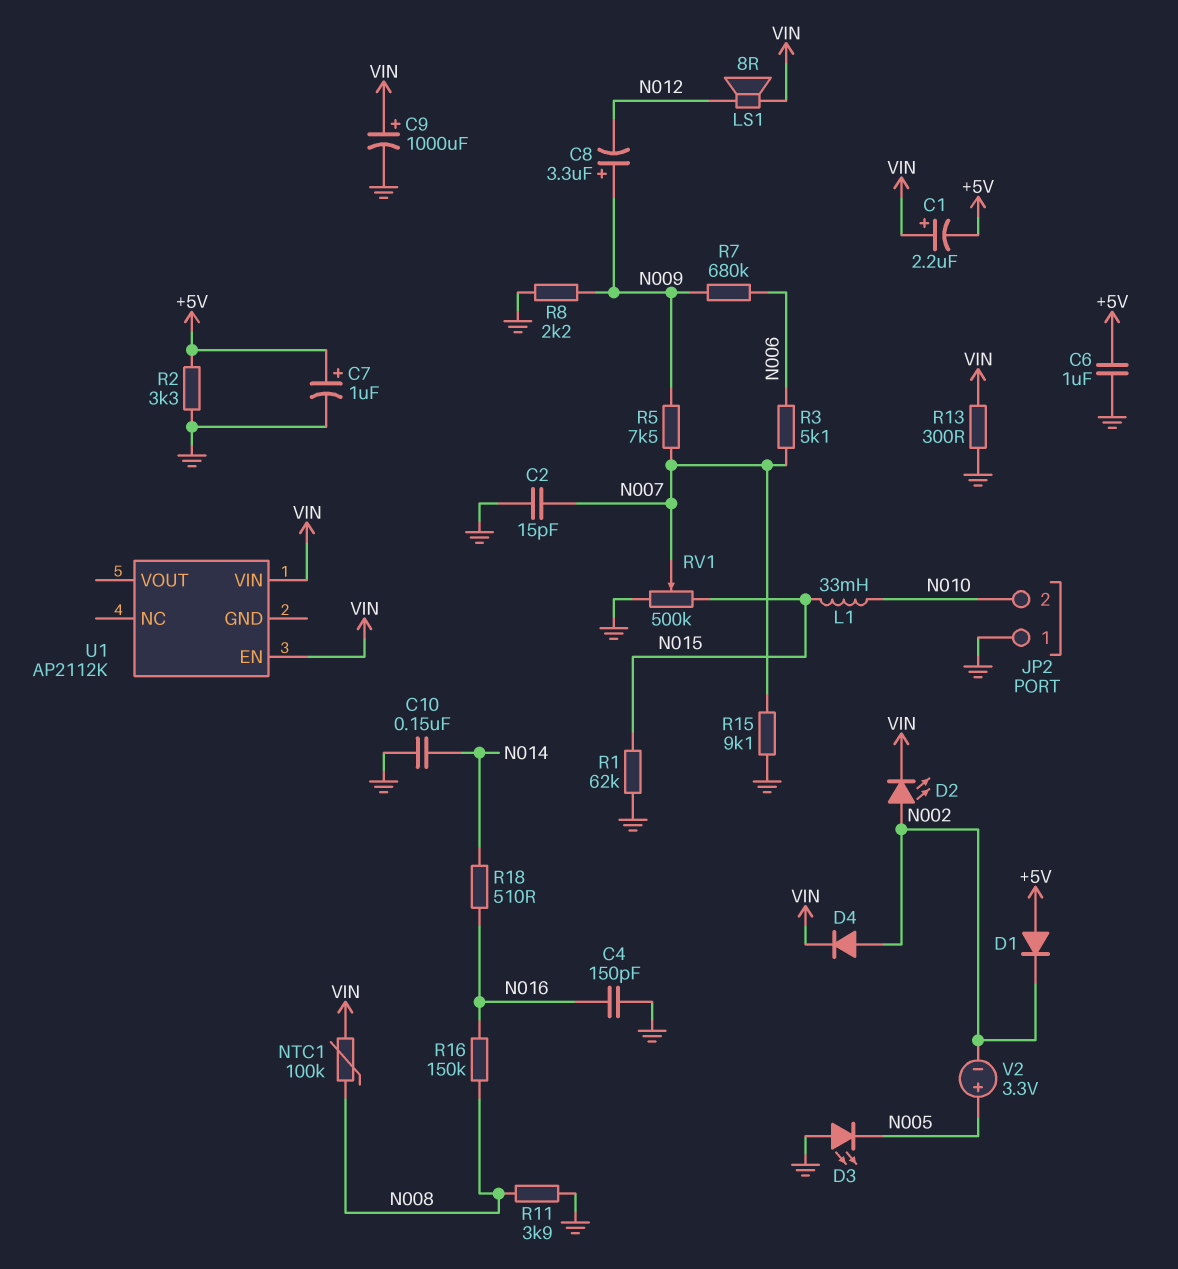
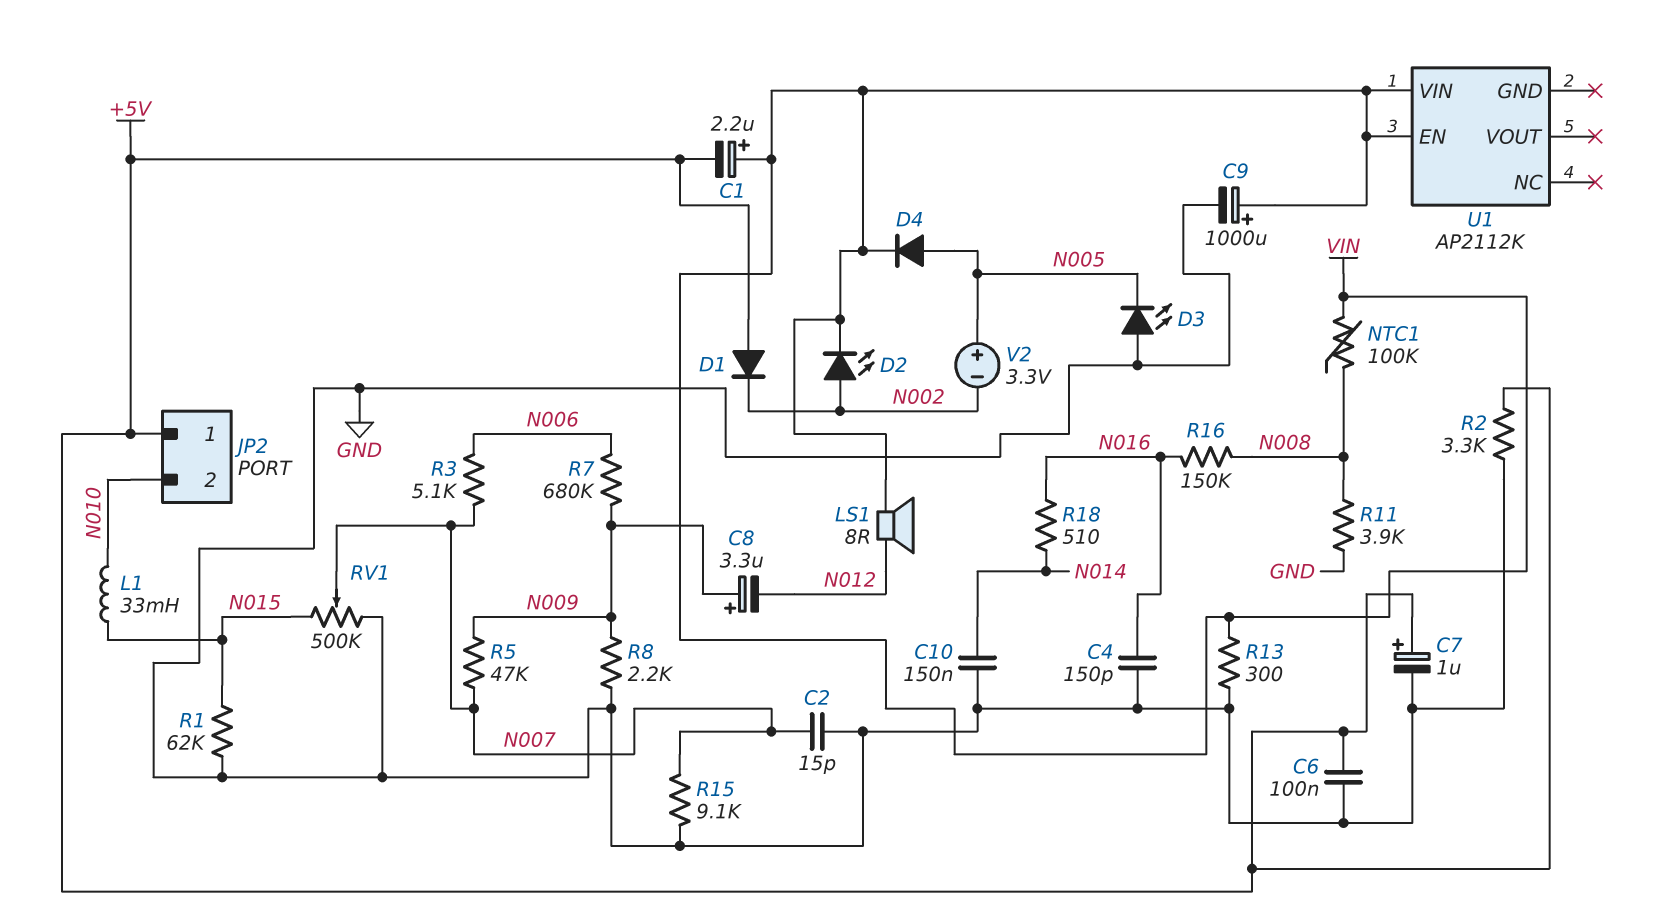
C6: 1uF (+5V, GND) -> 100nF (+5V, GND)
D4: diode (A N002, K VIN) -> diode (A N005, K VIN)
JP2 pin 1: GND -> +5V
R5: 7.5k (N007, N009) -> 47k (N007, N009)

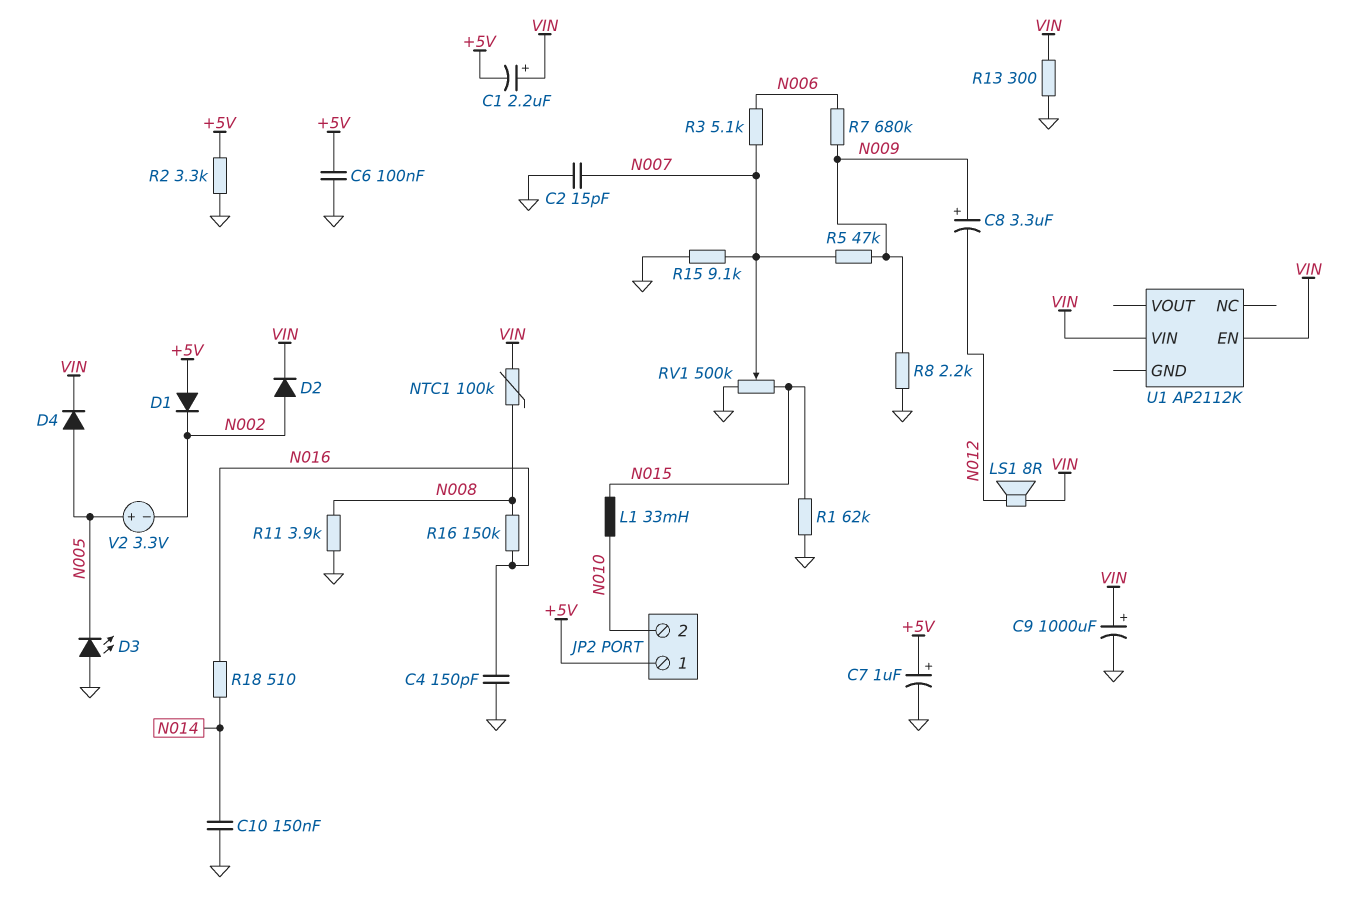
D2: LED (A N002, K VIN) -> diode (A N002, K VIN)

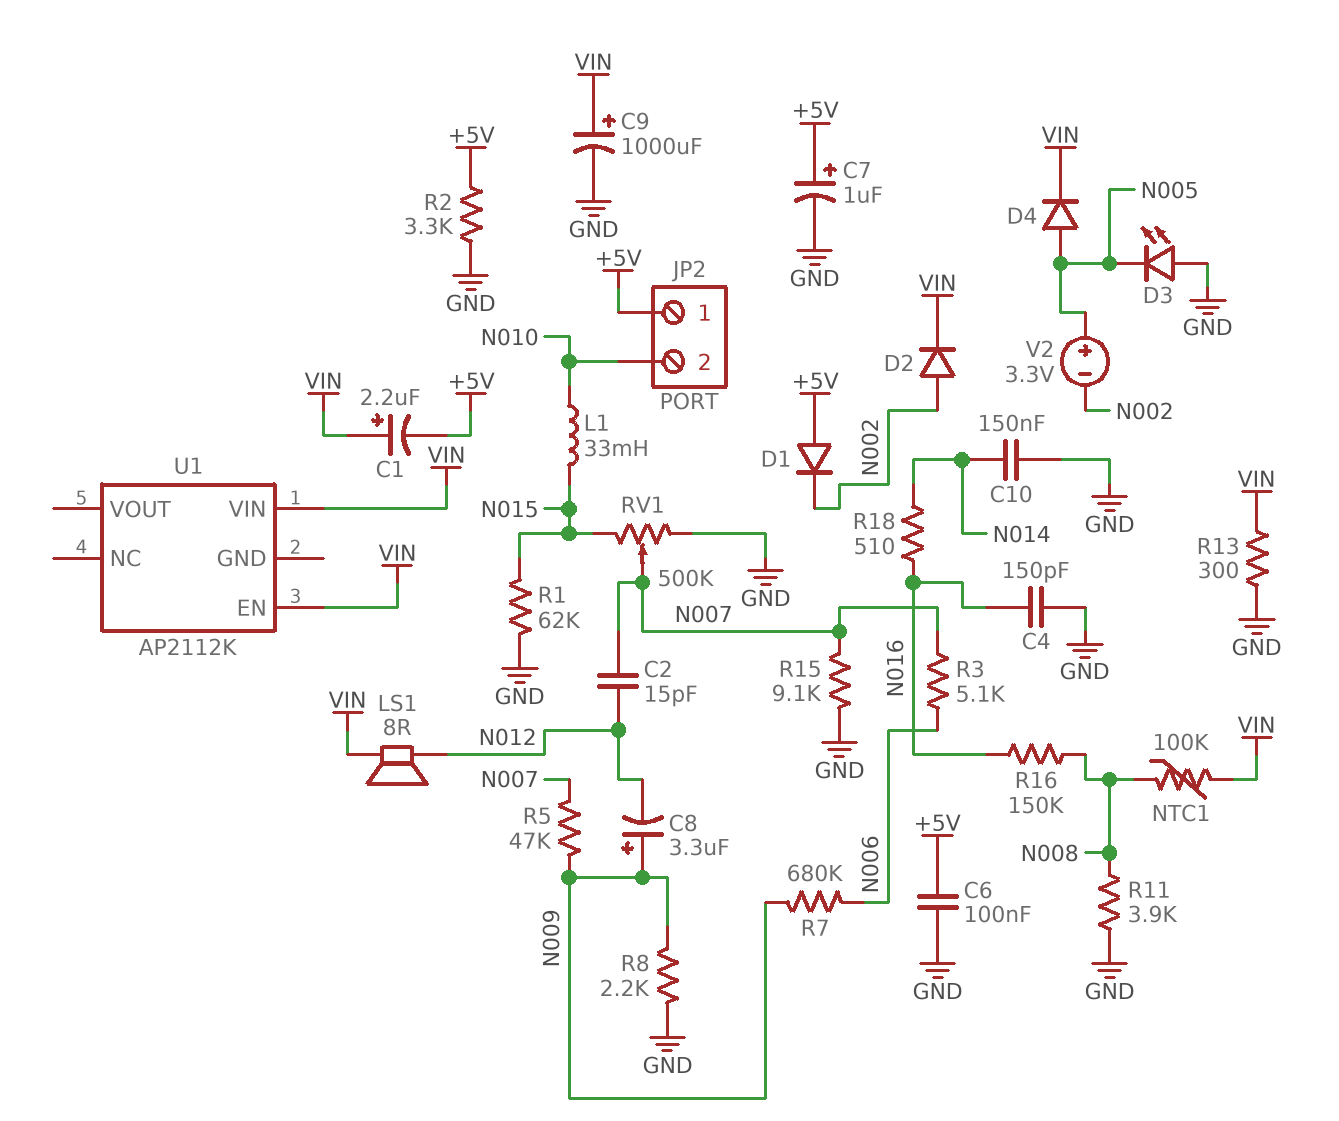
C2: 15pF (GND, N007) -> 15pF (N007, N012)

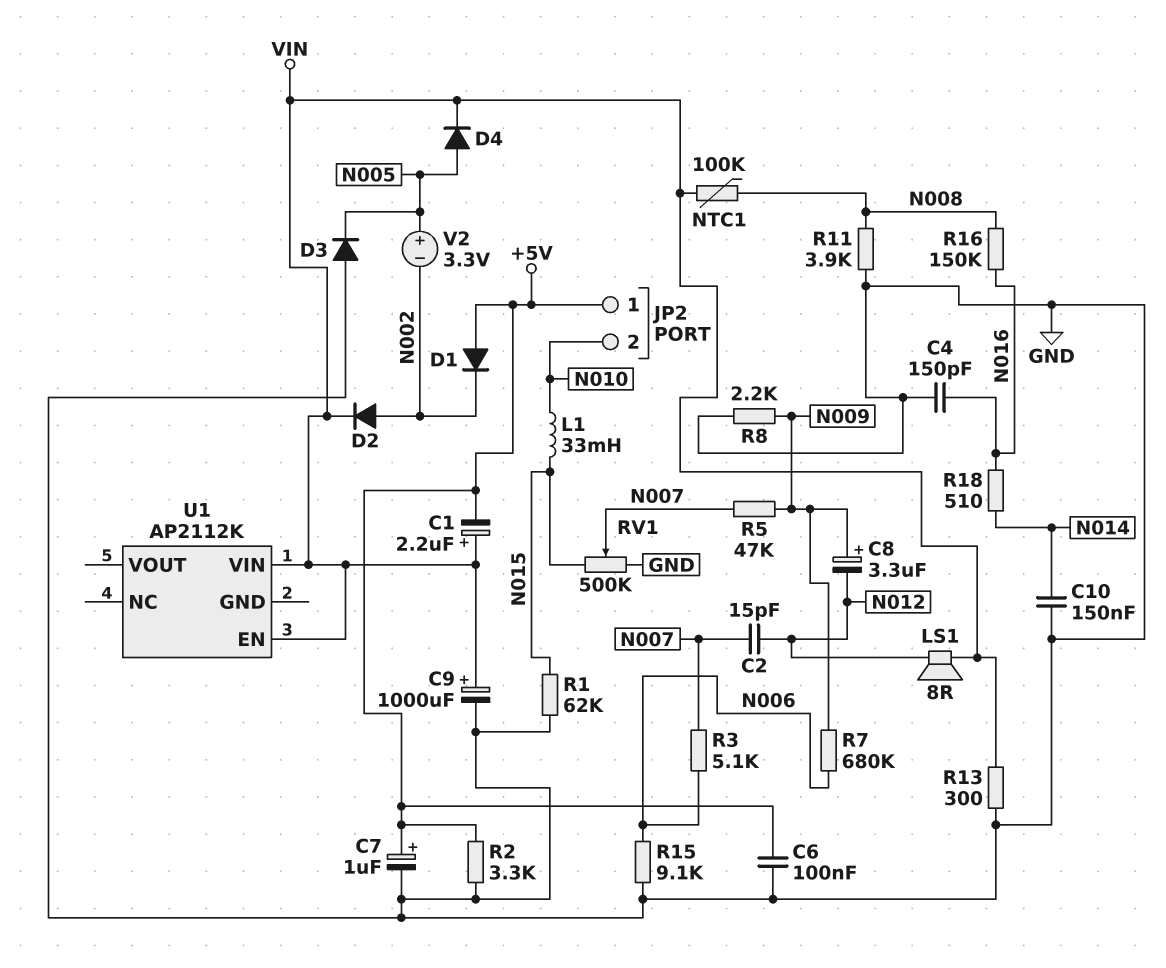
D3: LED (A GND, K N005) -> diode (A GND, K N005)
R15: 9.1k (GND, N007) -> 9.1k (GND, N006)

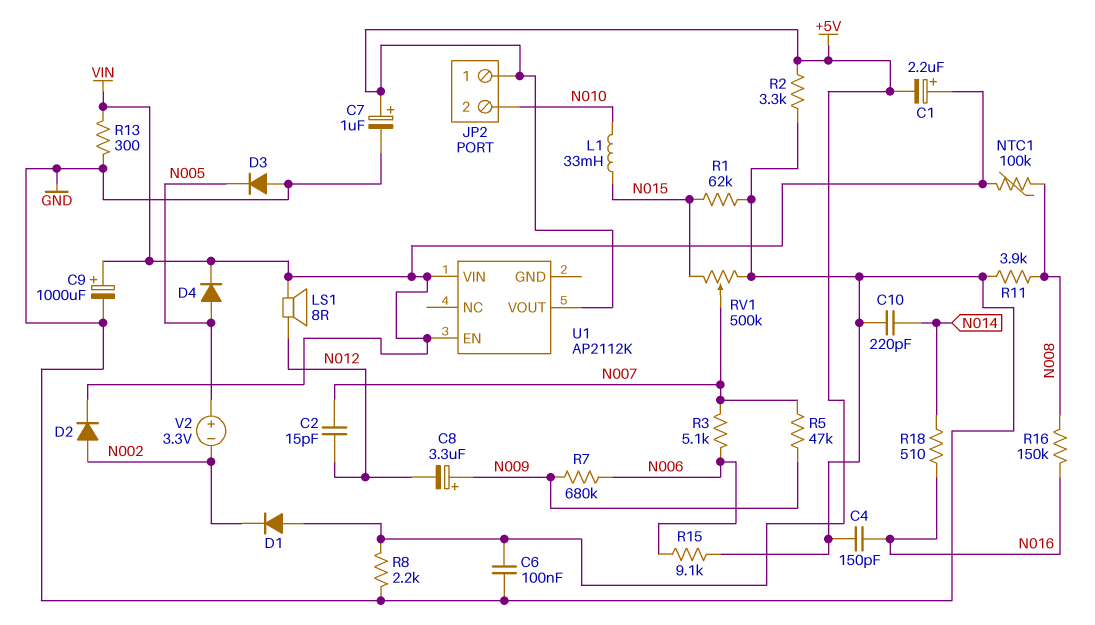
C10: 150nF (GND, N014) -> 220pF (GND, N014)
R8: 2.2k (GND, N009) -> 2.2k (+5V, GND)
U1 pin VOUT: none -> +5V

